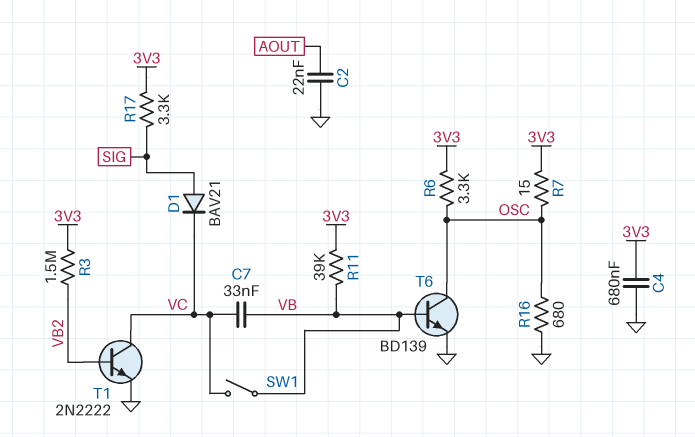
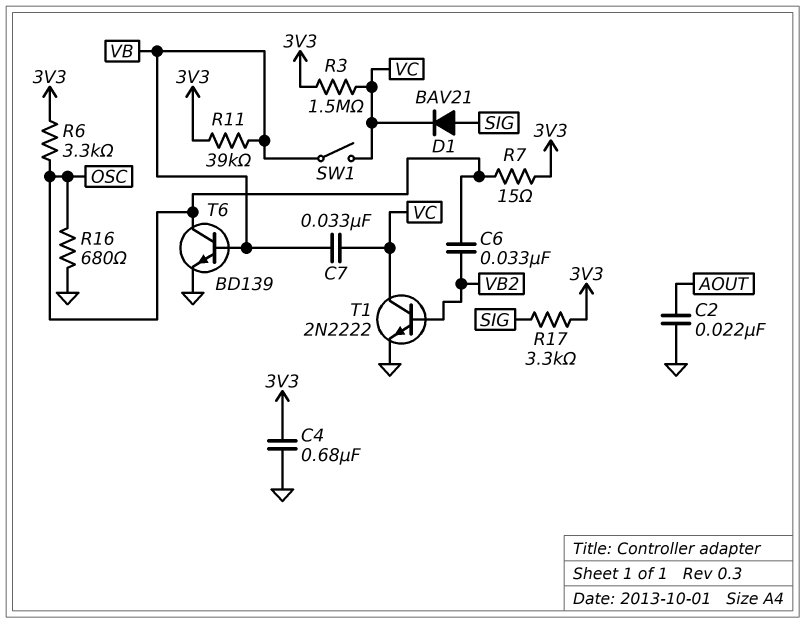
C6: none -> 33nF (OSC, VB2)
R3: 1.5M (3V3, VB2) -> 1.5M (3V3, VC)

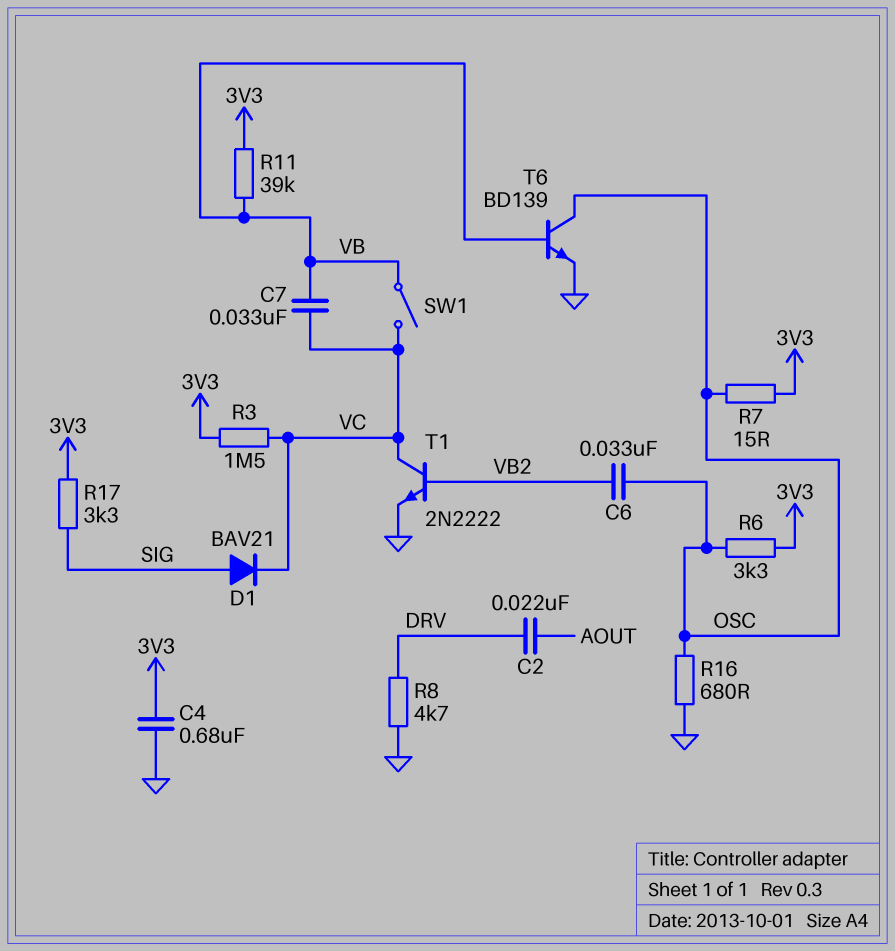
C2: 22nF (AOUT, GND) -> 22nF (AOUT, DRV)
R8: none -> 4.7k (DRV, GND)

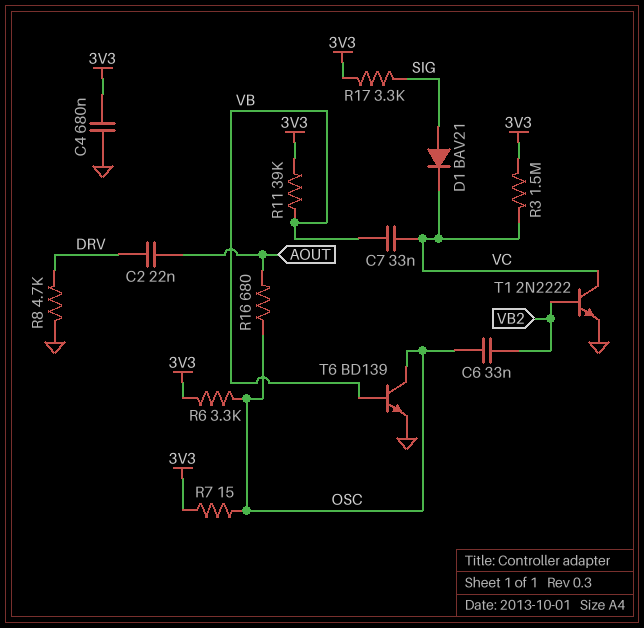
R16: 680 (GND, OSC) -> 680 (AOUT, OSC)
SW1: switch (VB, VC) -> none

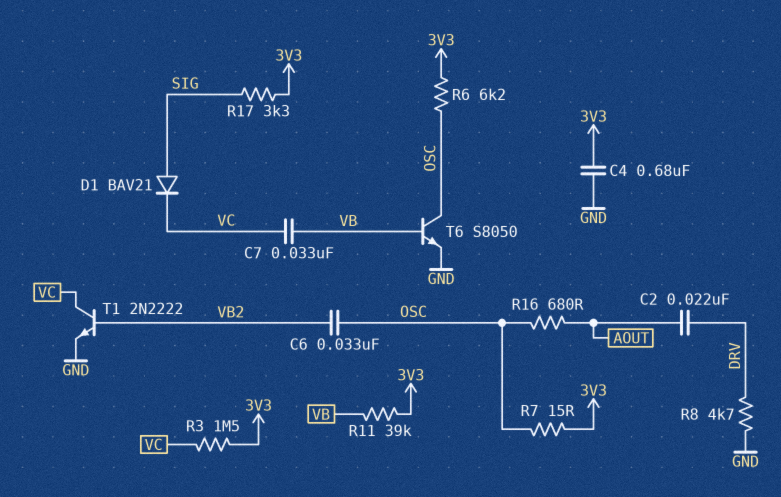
R6: 3.3k (3V3, OSC) -> 6.2k (3V3, OSC)
T6: NPN BD139 (B VB, C OSC, E GND) -> NPN S8050 (B VB, C OSC, E GND)

